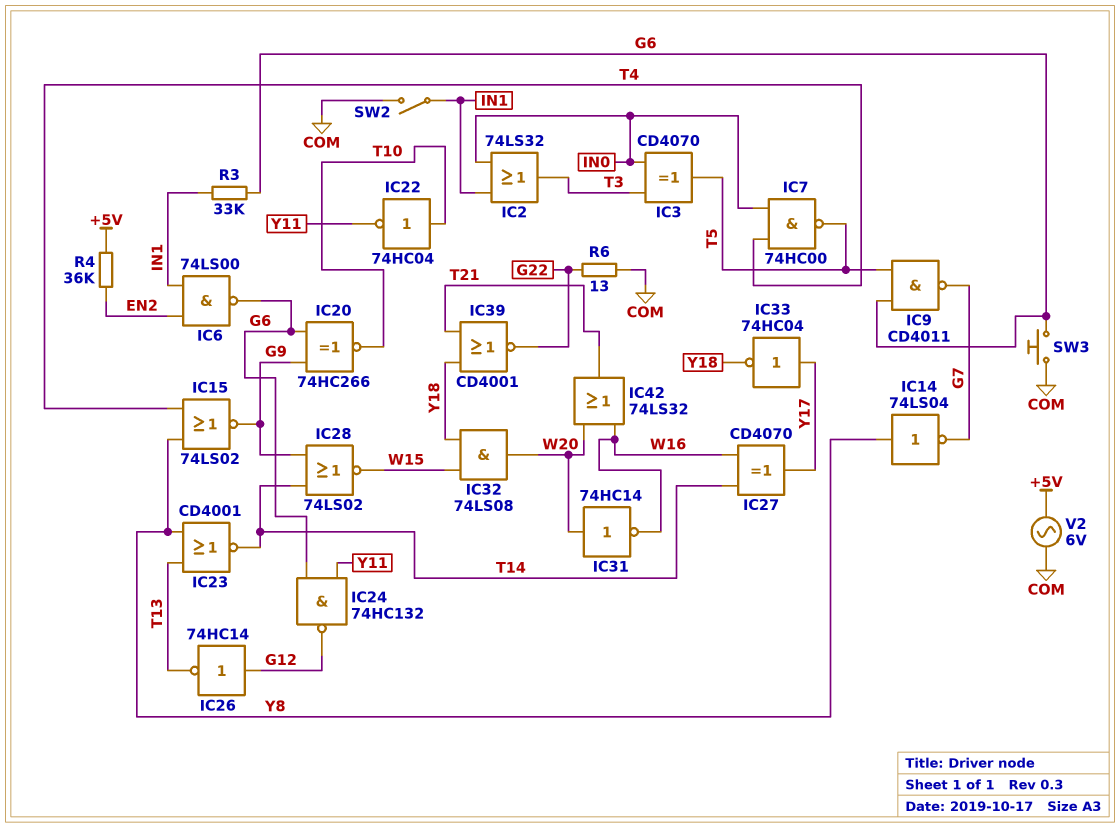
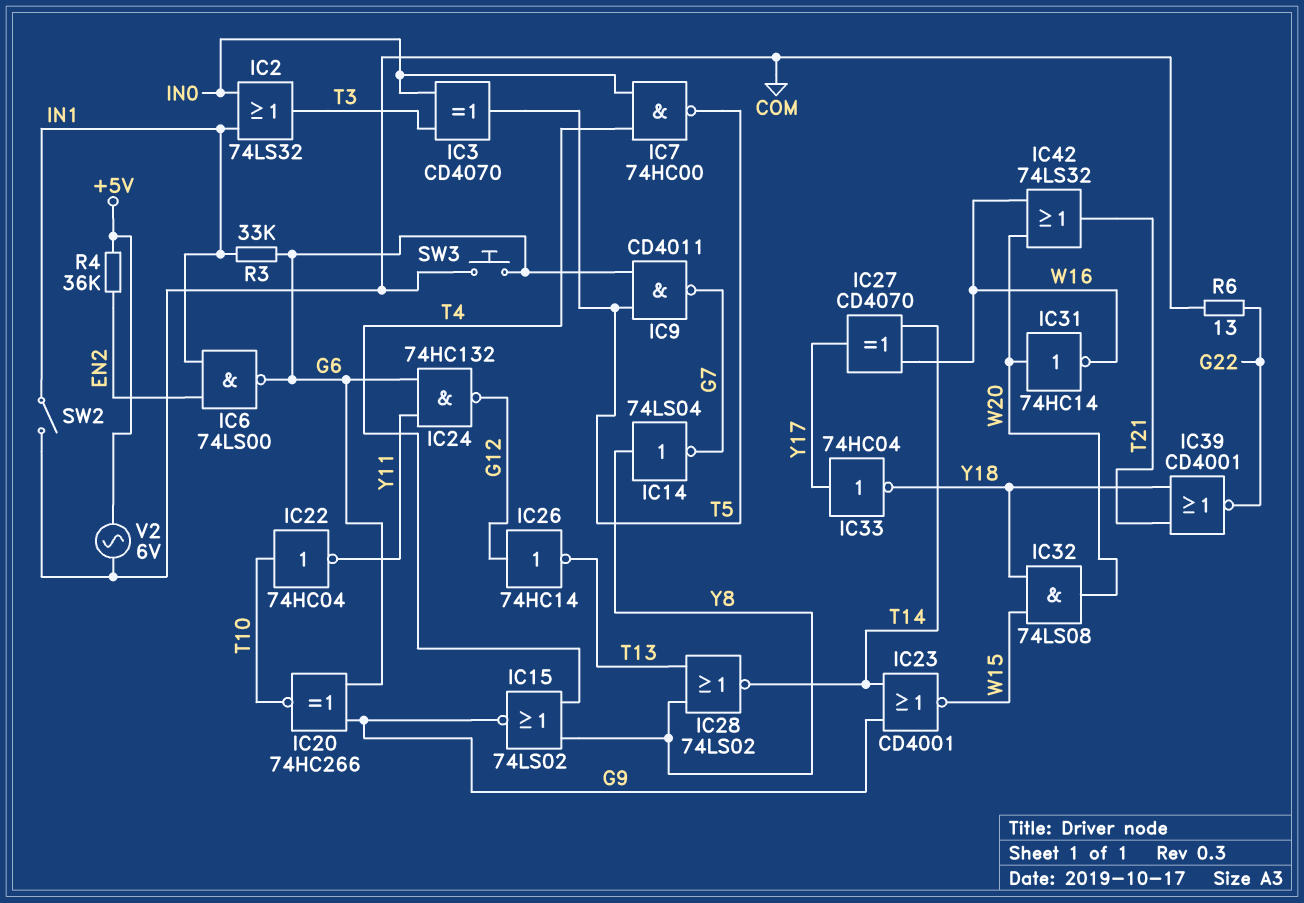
IC23: NOR CD4001 (in T13, in Y8, out T14) -> NOR CD4001 (in G9, in T14, out W15)
IC28: NOR 74LS02 (in G9, in T14, out W15) -> NOR 74LS02 (in T13, in Y8, out T14)

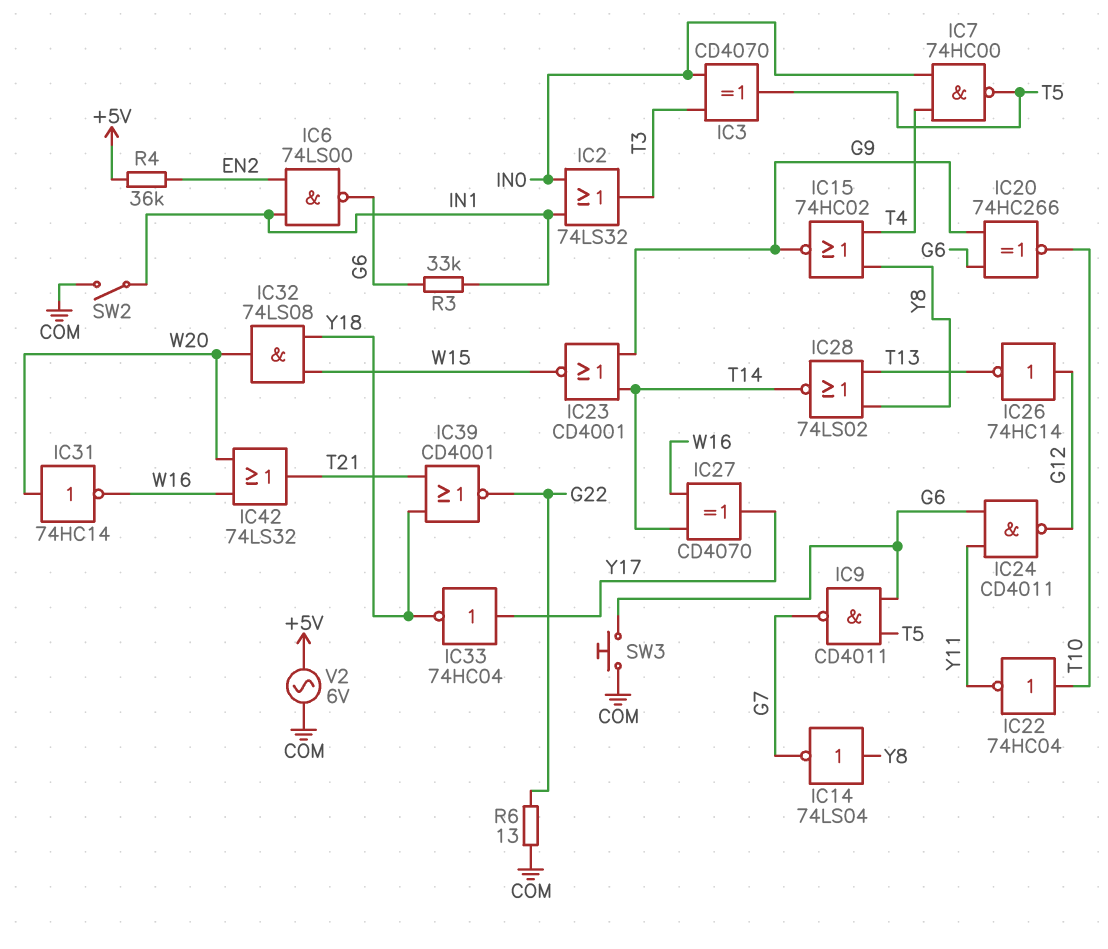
IC15: NOR 74LS02 (in T4, in Y8, out G9) -> NOR 74HC02 (in T4, in Y8, out G9)
IC24: NAND 74HC132 (in G6, in Y11, out G12) -> NAND CD4011 (in G6, in Y11, out G12)

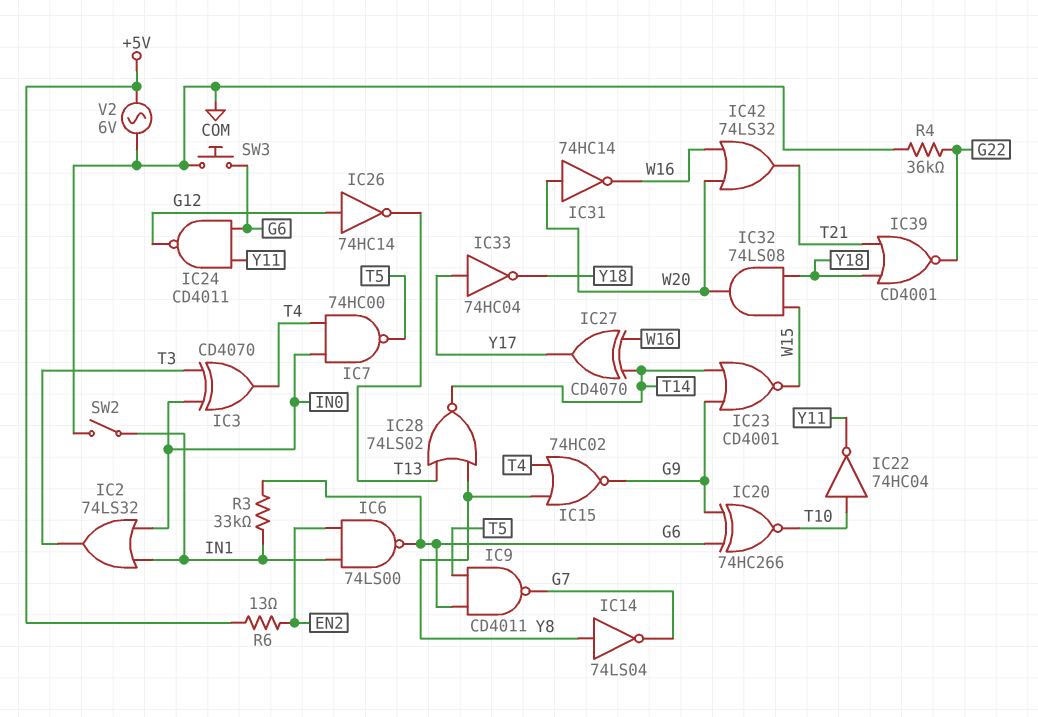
IC3: XOR CD4070 (in IN0, in T3, out T5) -> XOR CD4070 (in IN0, in T3, out T4)
R4: 36k (+5V, EN2) -> 36k (COM, G22)
R6: 13 (COM, G22) -> 13 (+5V, EN2)

